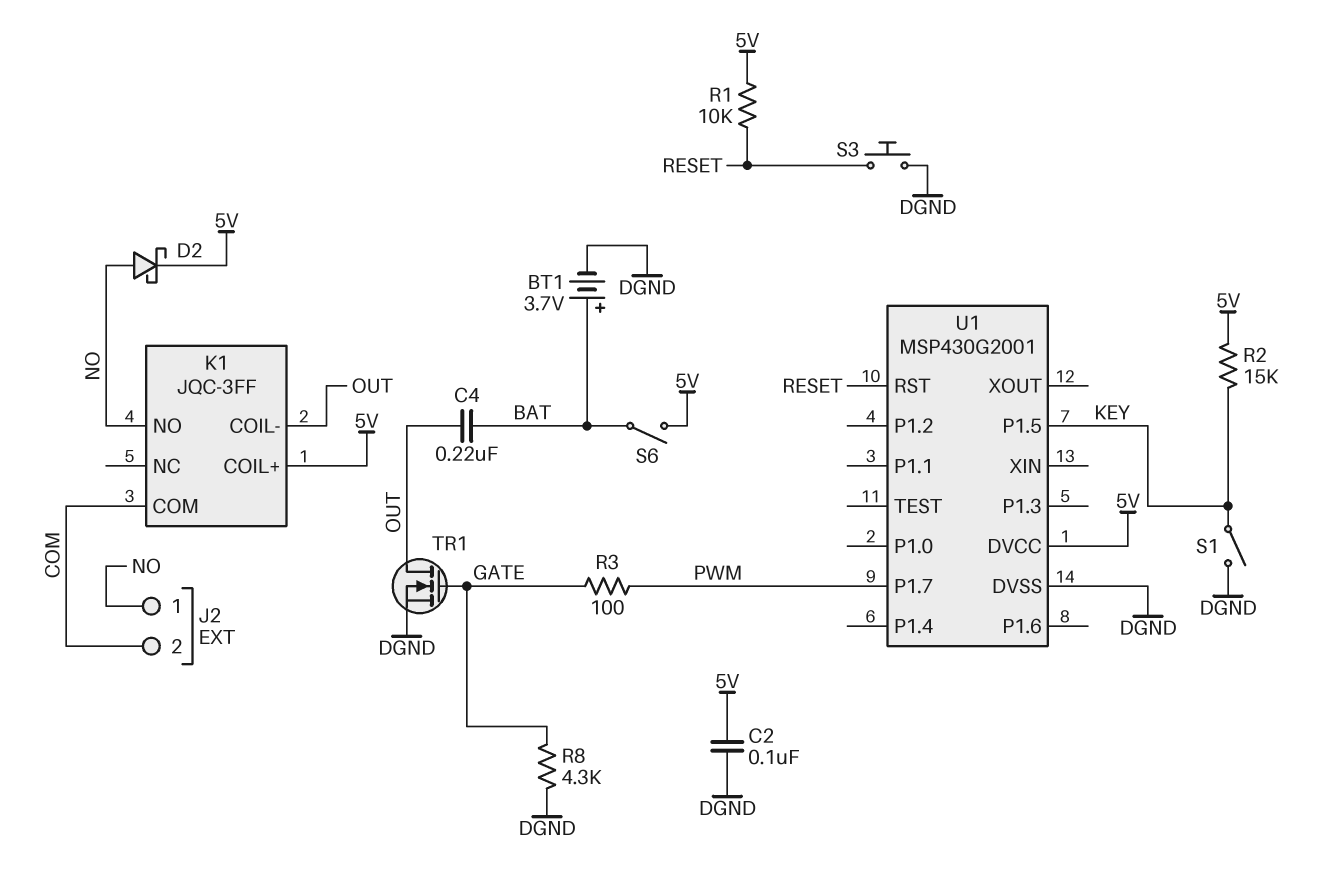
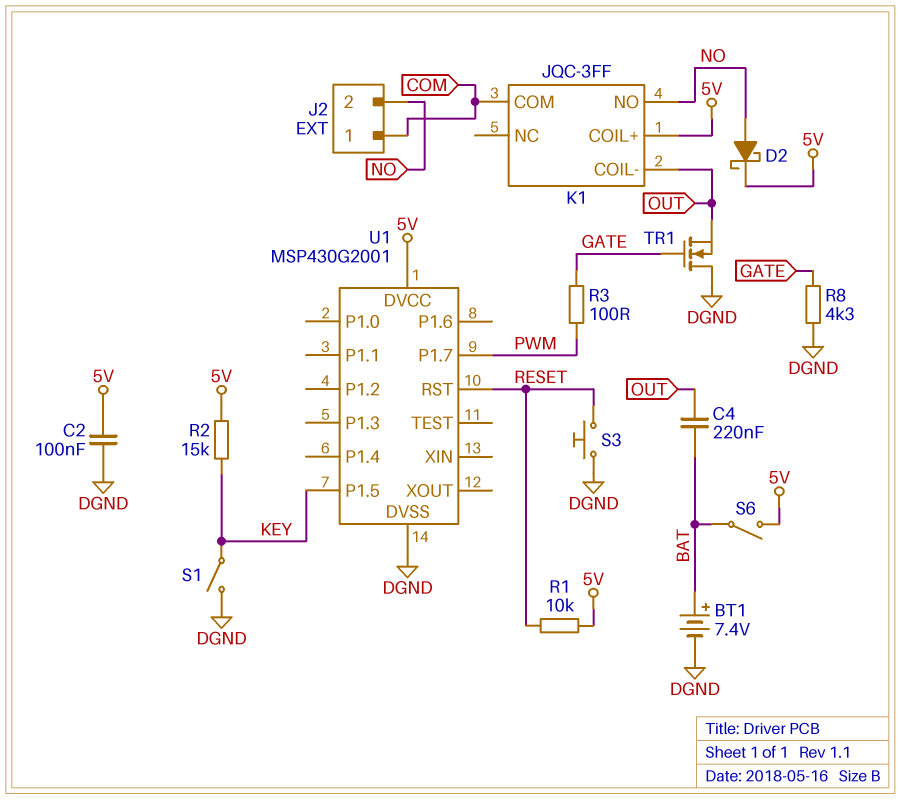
BT1: 3.7V (plus BAT, minus DGND) -> 7.4V (plus BAT, minus DGND)
J2 pin 1: NO -> COM
J2 pin 2: COM -> NO
TR1: NMOS (G GATE, D OUT, S DGND) -> NMOS (G GATE, D DGND, S OUT)

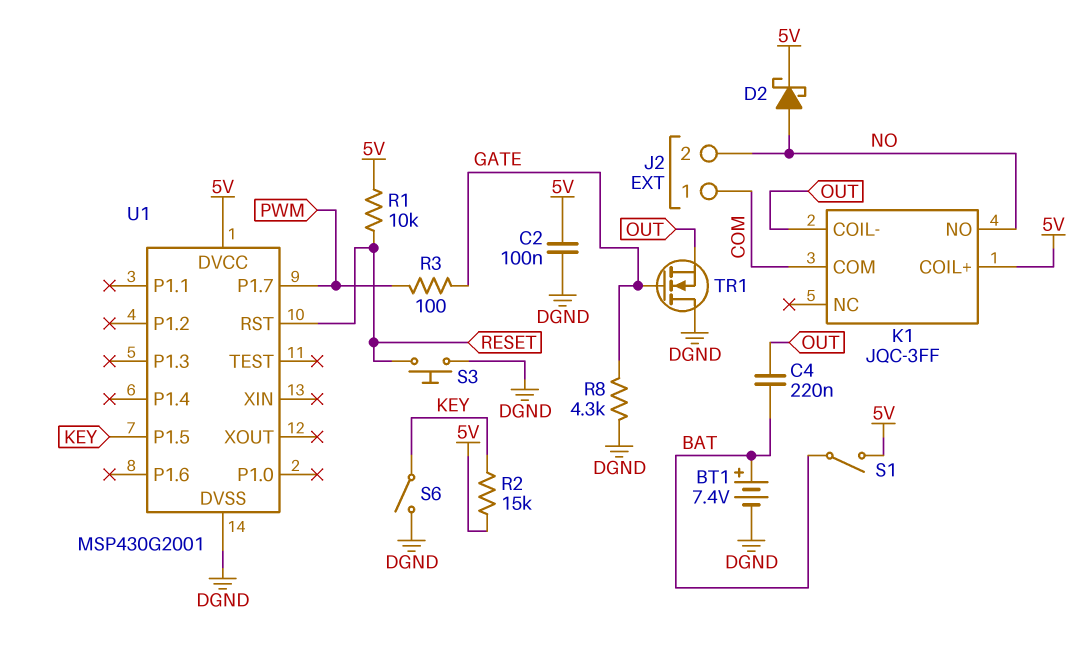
S1: switch (DGND, KEY) -> switch (5V, BAT)
S6: switch (5V, BAT) -> switch (DGND, KEY)

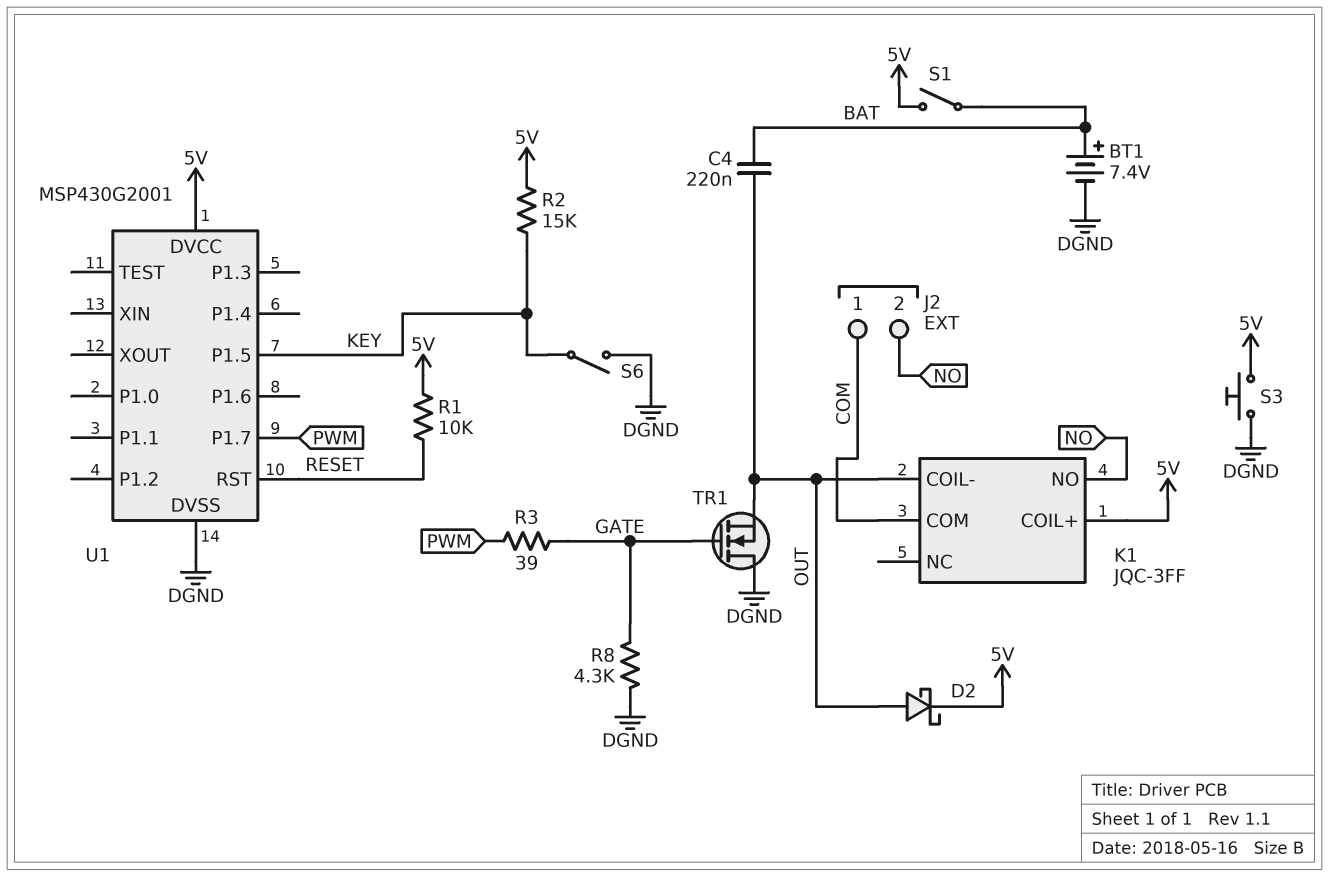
C2: 100nF (5V, DGND) -> none
D2: schottky (A NO, K 5V) -> schottky (A OUT, K 5V)
R3: 100 (GATE, PWM) -> 39 (GATE, PWM)
S3: button (DGND, RESET) -> button (5V, DGND)

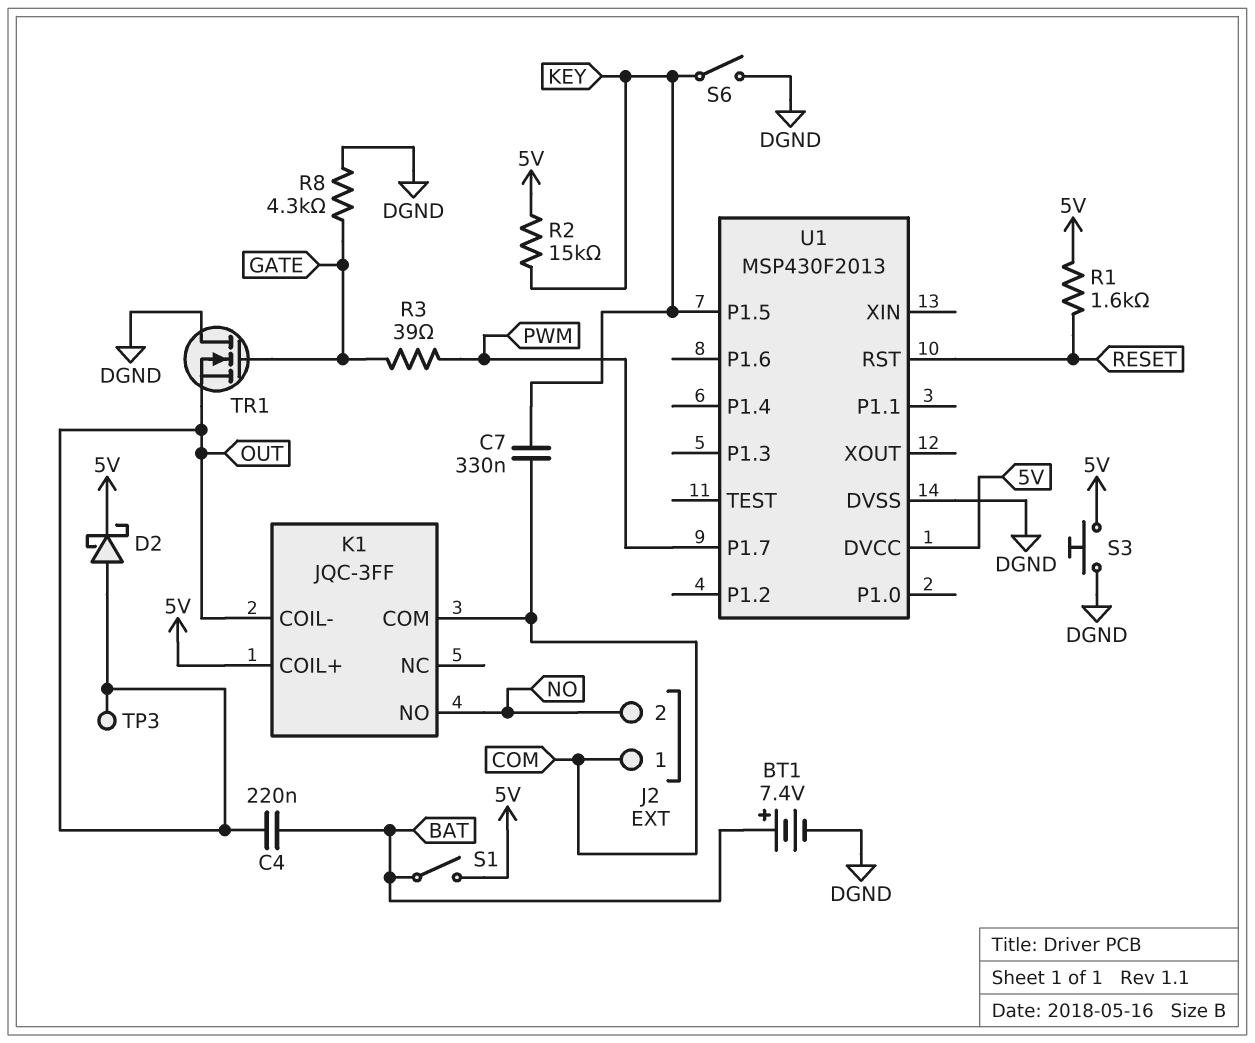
C7: none -> 330nF (COM, KEY)
R1: 10k (5V, RESET) -> 1.6k (5V, RESET)
TP3: none -> test point (OUT)
U1: MSP430G2001 -> MSP430F2013

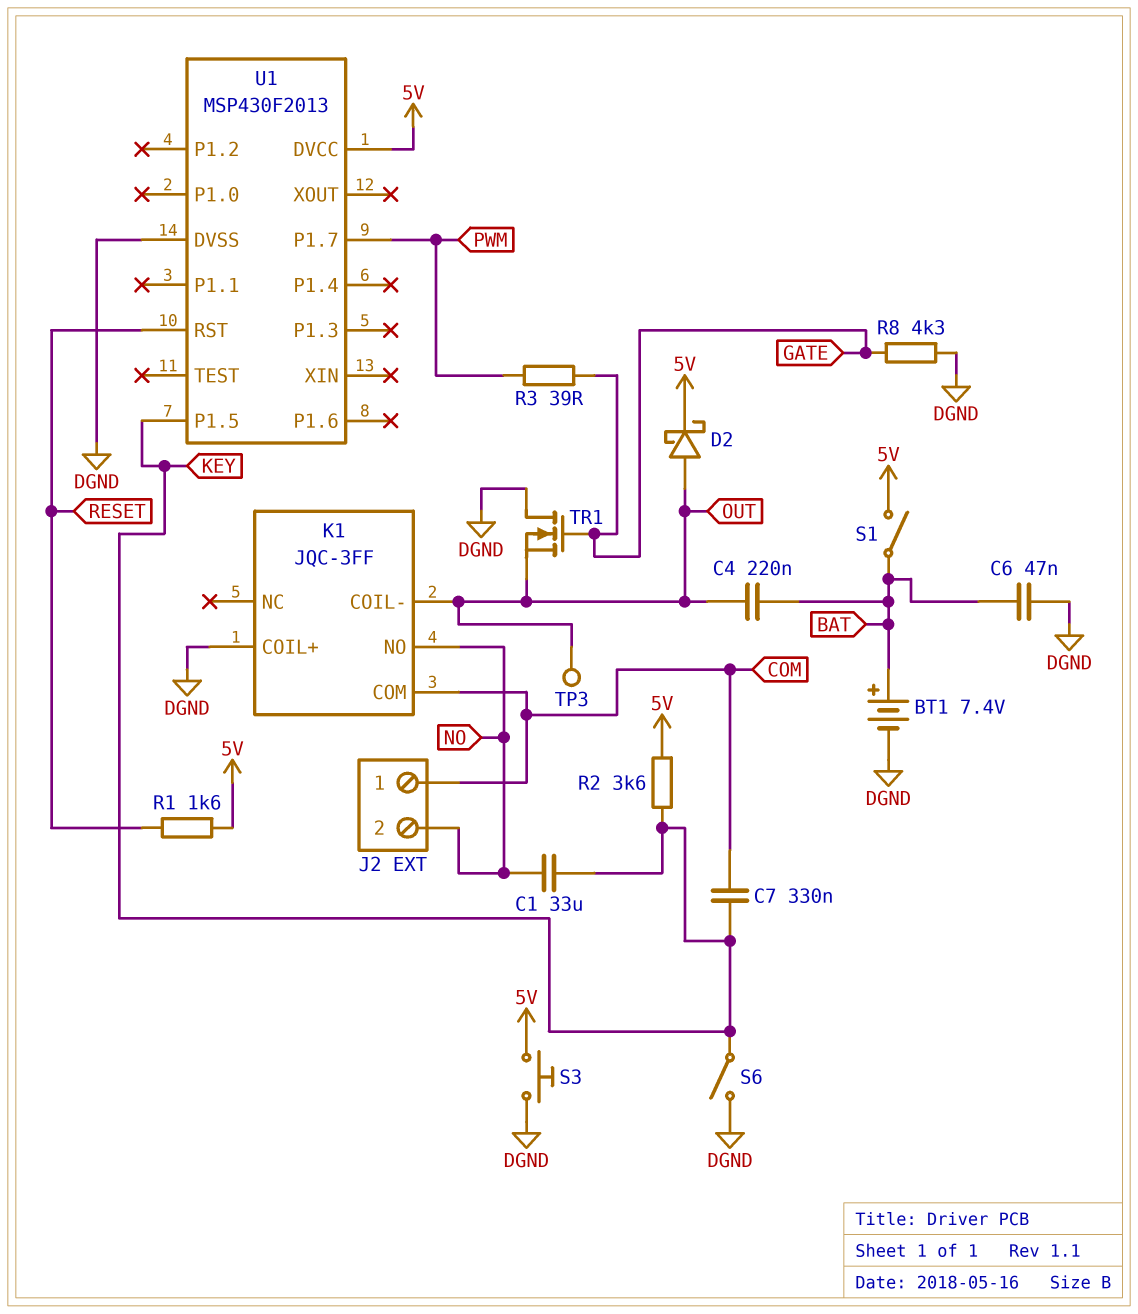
C1: none -> 33uF (KEY, NO)
C6: none -> 47nF (BAT, DGND)
K1 pin COIL+: 5V -> DGND
R2: 15k (5V, KEY) -> 3.6k (5V, KEY)

